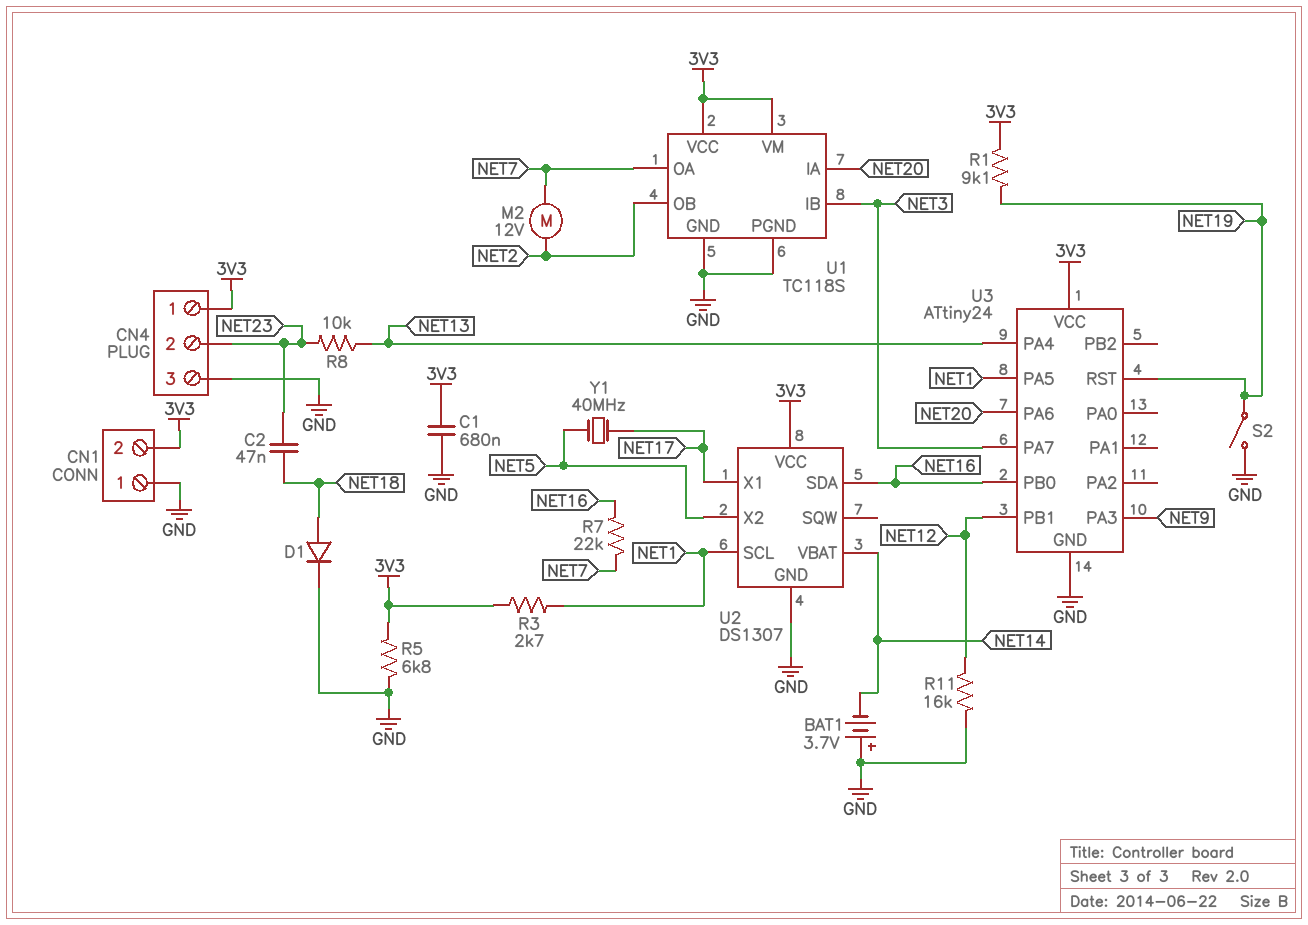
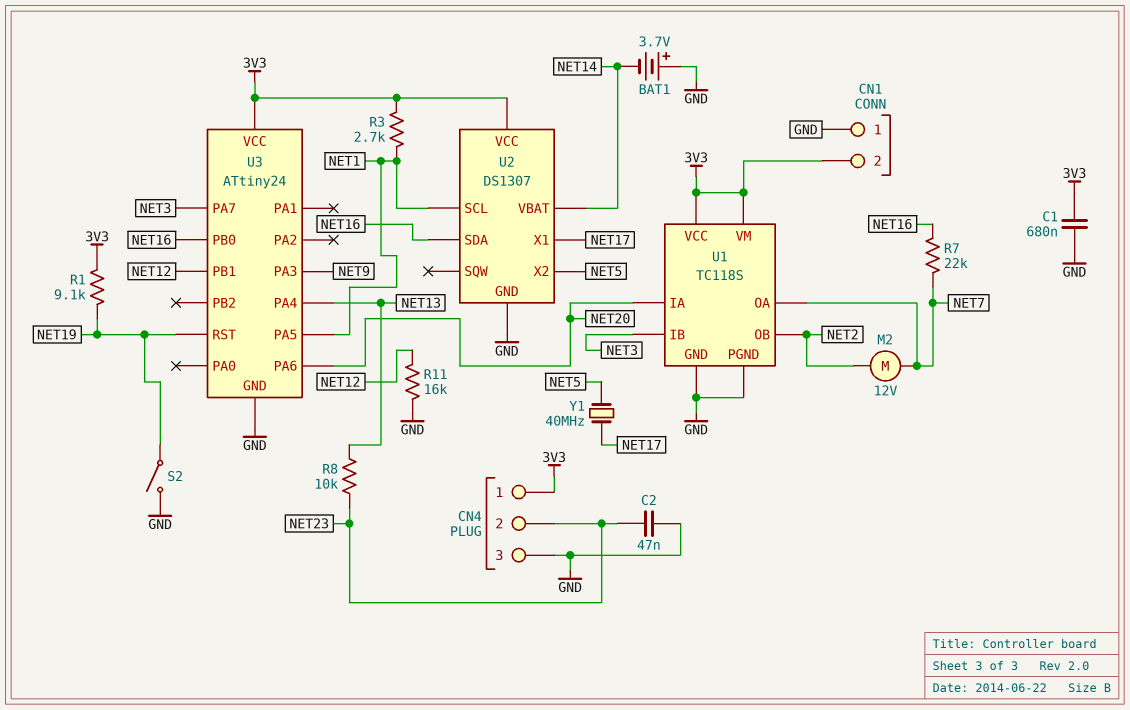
C2: 47nF (NET18, NET23) -> 47nF (GND, NET23)
D1: diode (A NET18, K GND) -> none
R5: 6.8k (3V3, GND) -> none

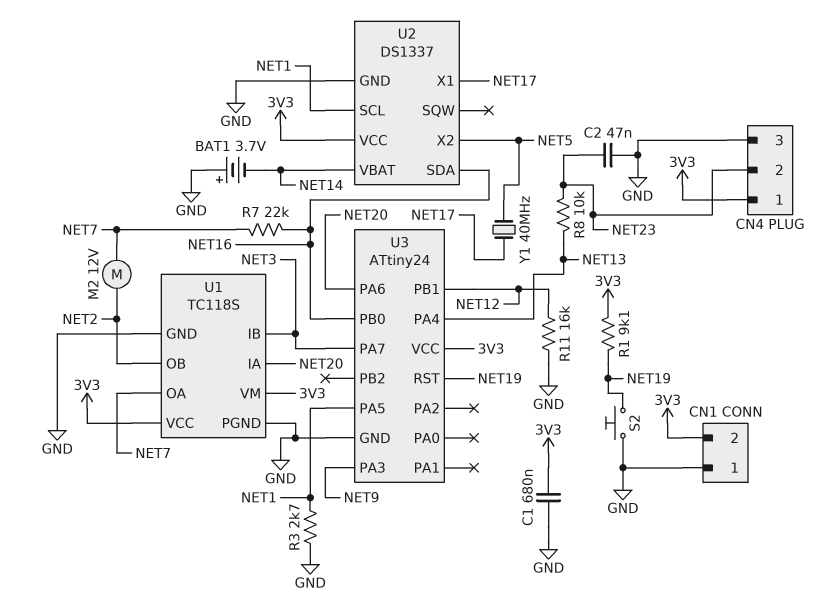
R3: 2.7k (3V3, NET1) -> 2.7k (GND, NET1)
S2: switch (GND, NET19) -> button (GND, NET19)
U2: DS1307 -> DS1337

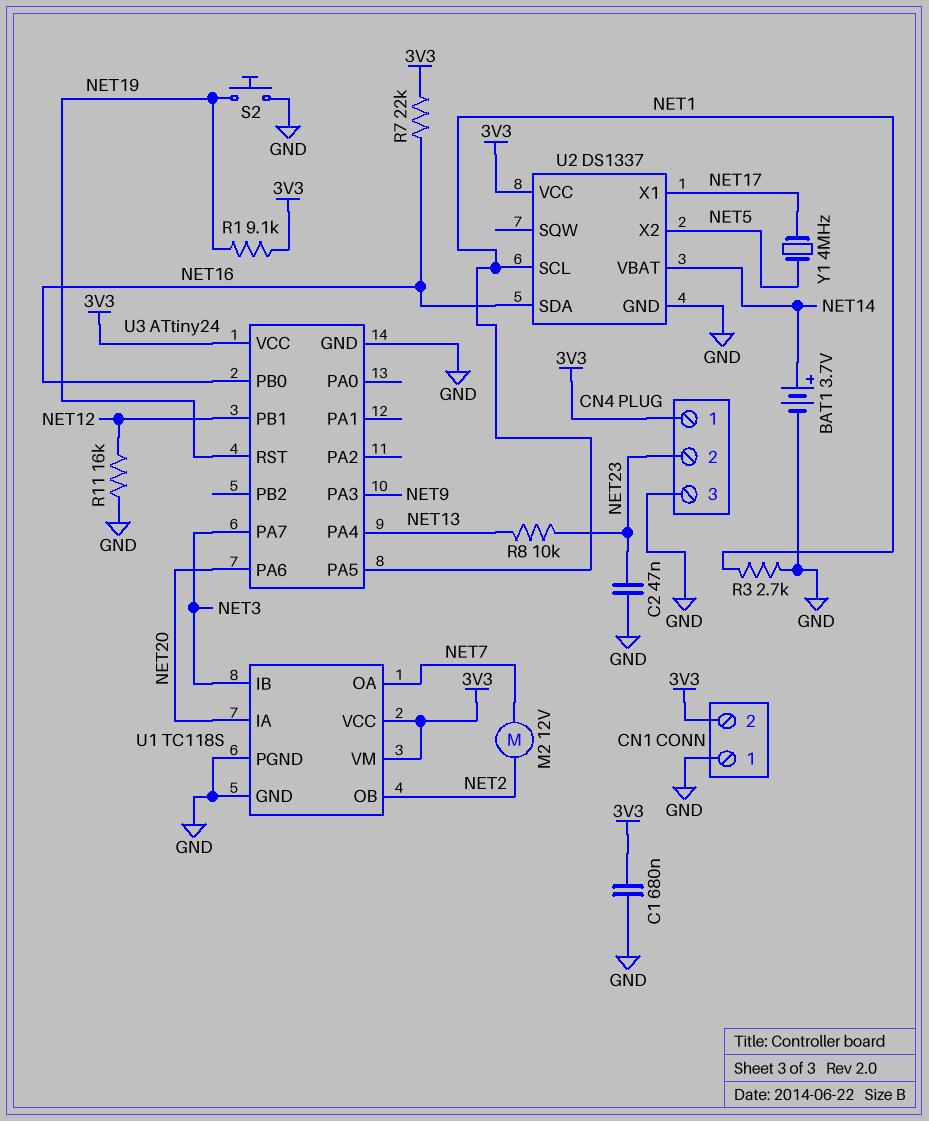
BAT1: 3.7V (plus GND, minus NET14) -> 3.7V (plus NET14, minus GND)
R7: 22k (NET7, NET16) -> 22k (3V3, NET16)
Y1: 40MHz (NET5, NET17) -> 4MHz (NET5, NET17)

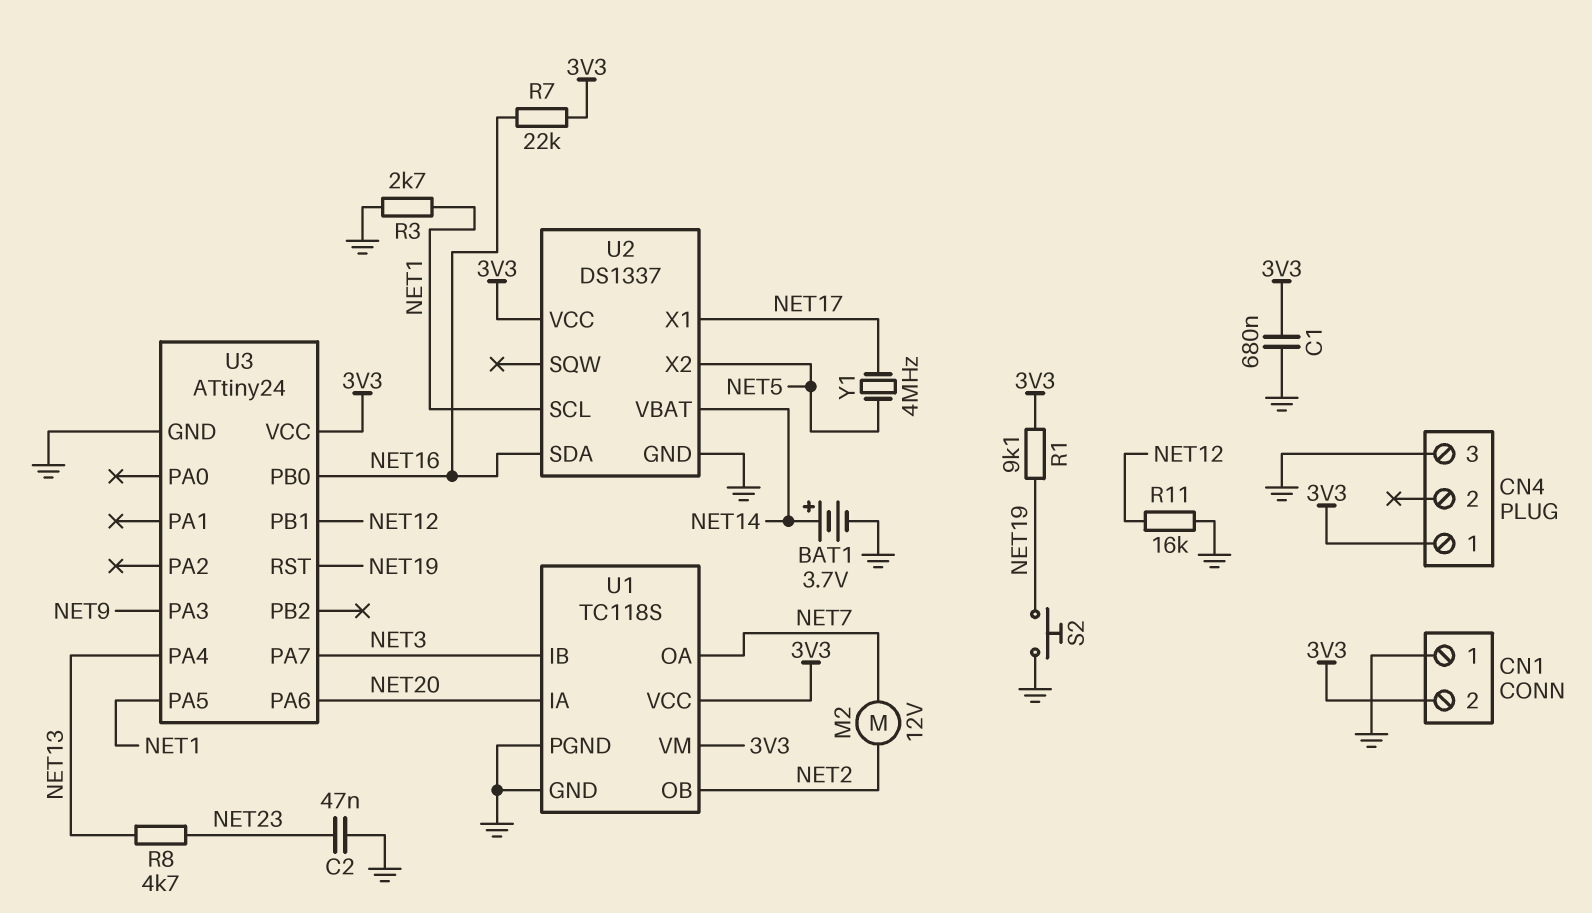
CN4 pin 2: NET23 -> none
R8: 10k (NET13, NET23) -> 4.7k (NET13, NET23)

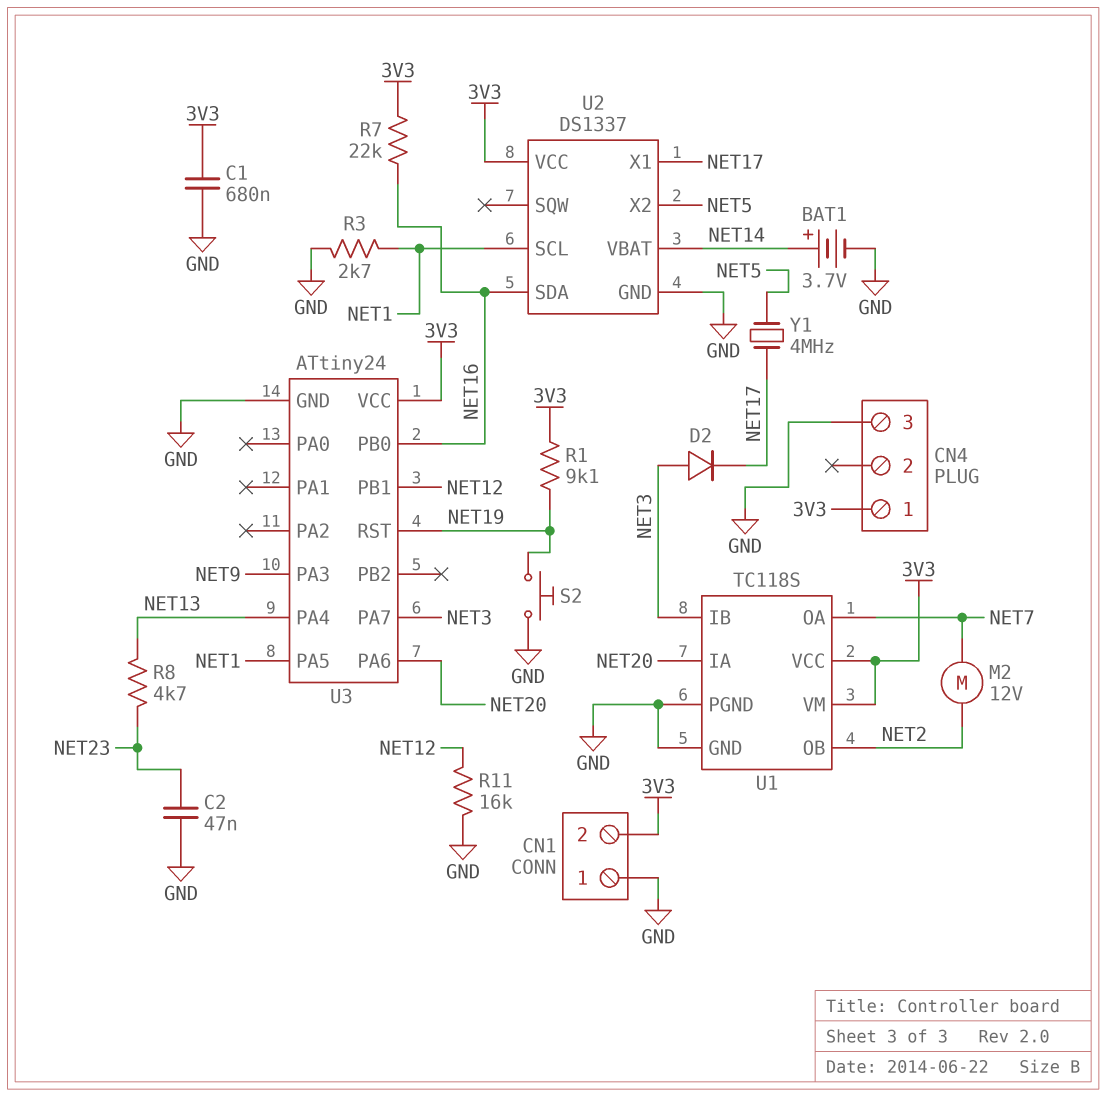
D2: none -> diode (A NET3, K NET17)

